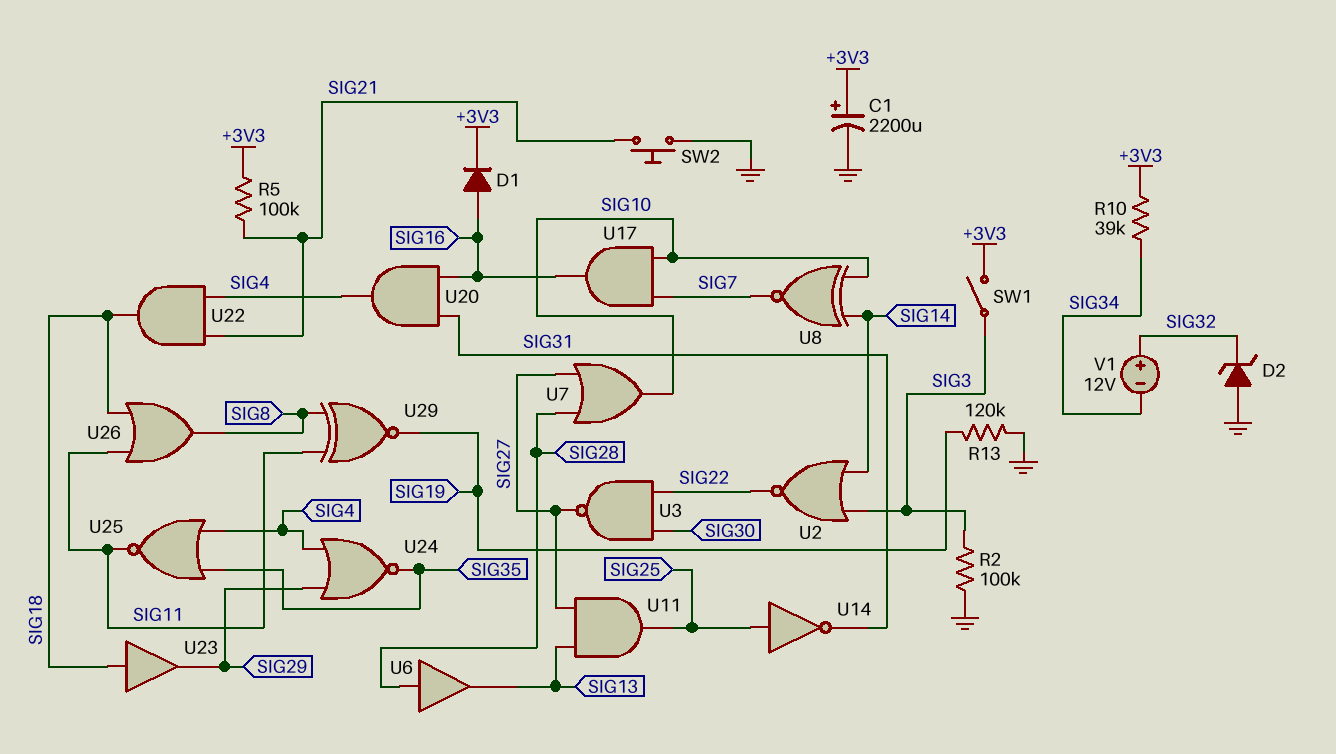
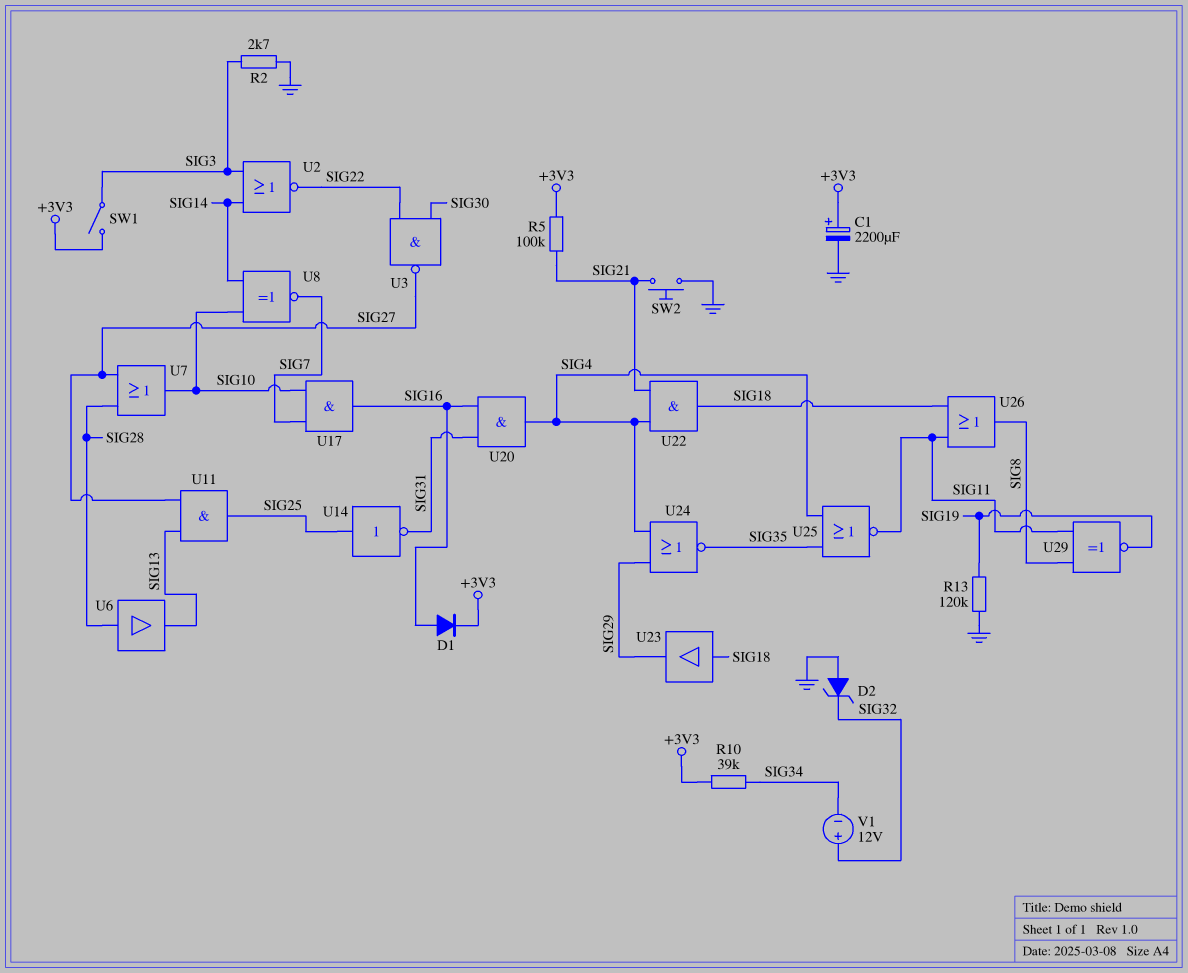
R2: 100k (GND, SIG3) -> 2.7k (GND, SIG3)

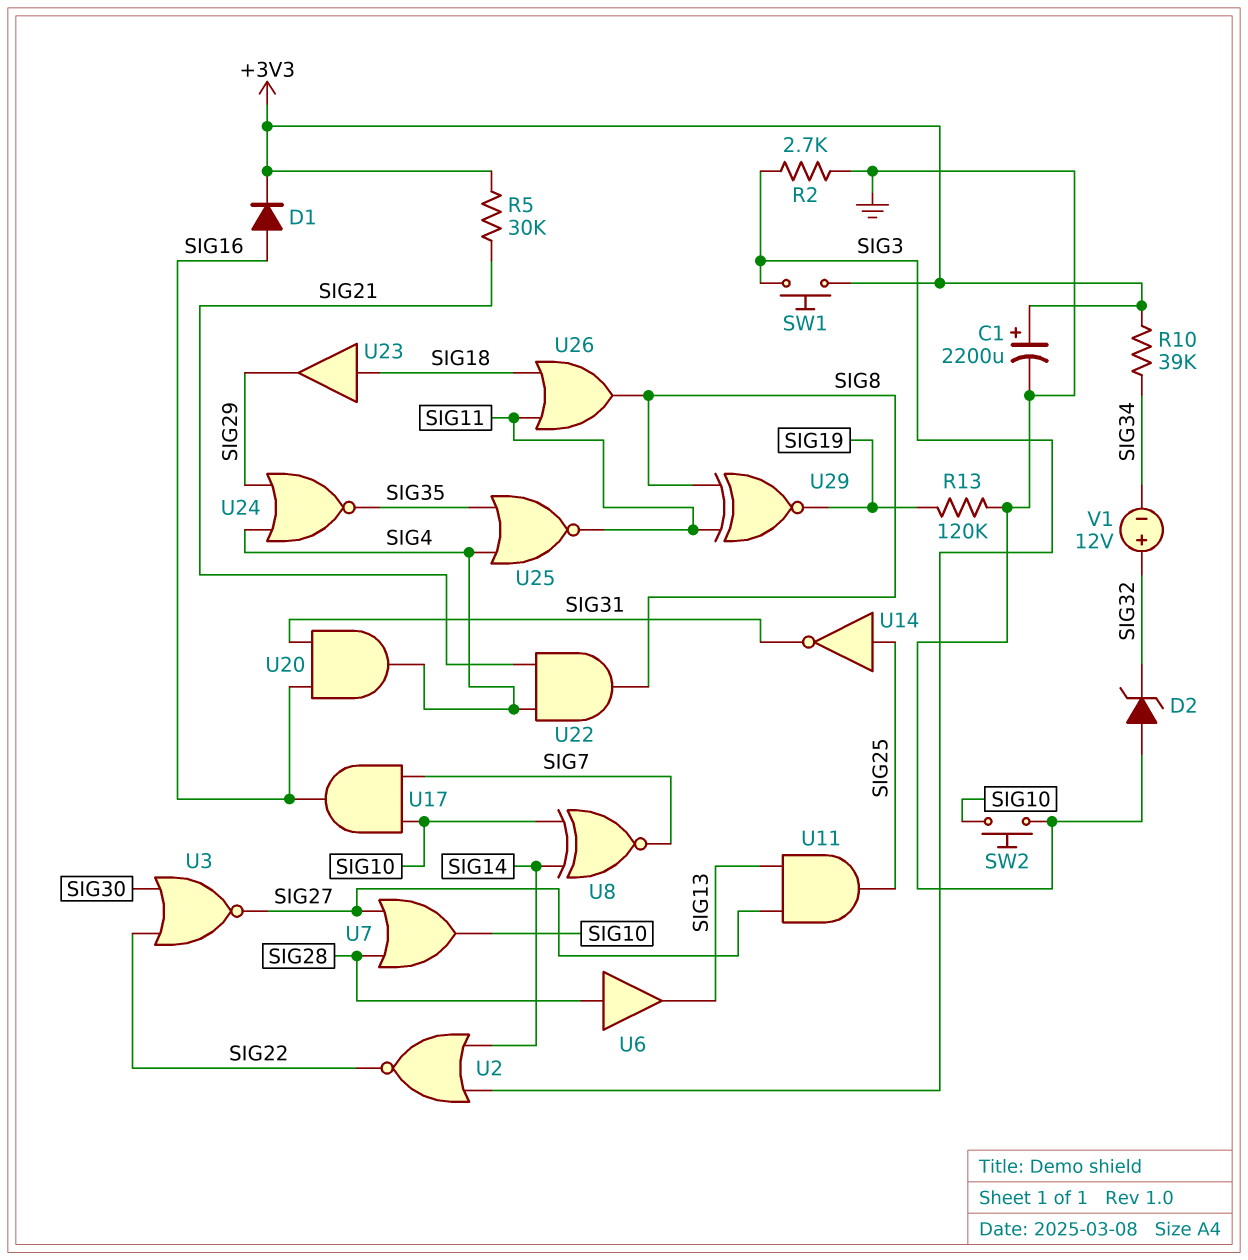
R5: 100k (+3V3, SIG21) -> 30k (+3V3, SIG21)
SW1: switch (+3V3, SIG3) -> button (+3V3, SIG3)
SW2: button (GND, SIG21) -> button (GND, SIG10)
U3: NAND (in SIG22, in SIG30, out SIG27) -> NOR (in SIG22, in SIG30, out SIG27)
U22: AND (in SIG4, in SIG21, out SIG18) -> AND (in SIG4, in SIG21, out SIG8)

